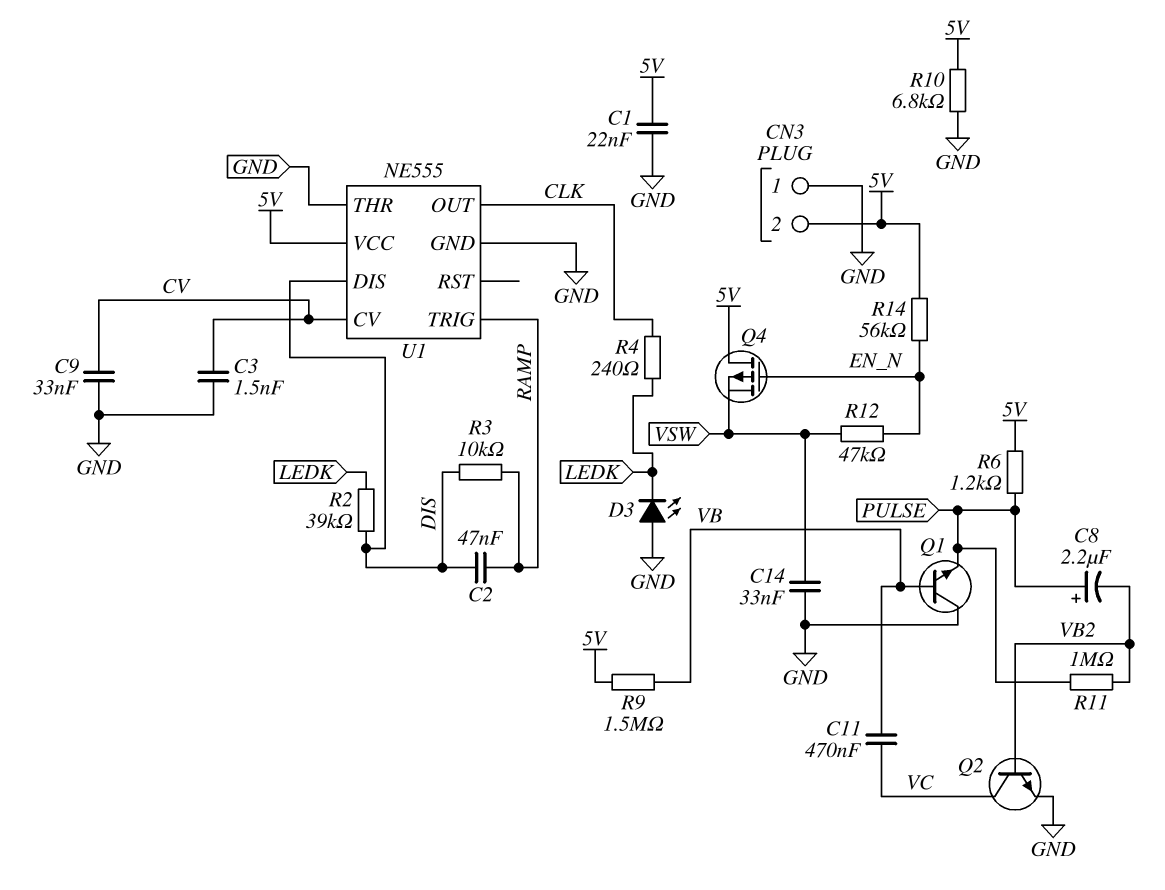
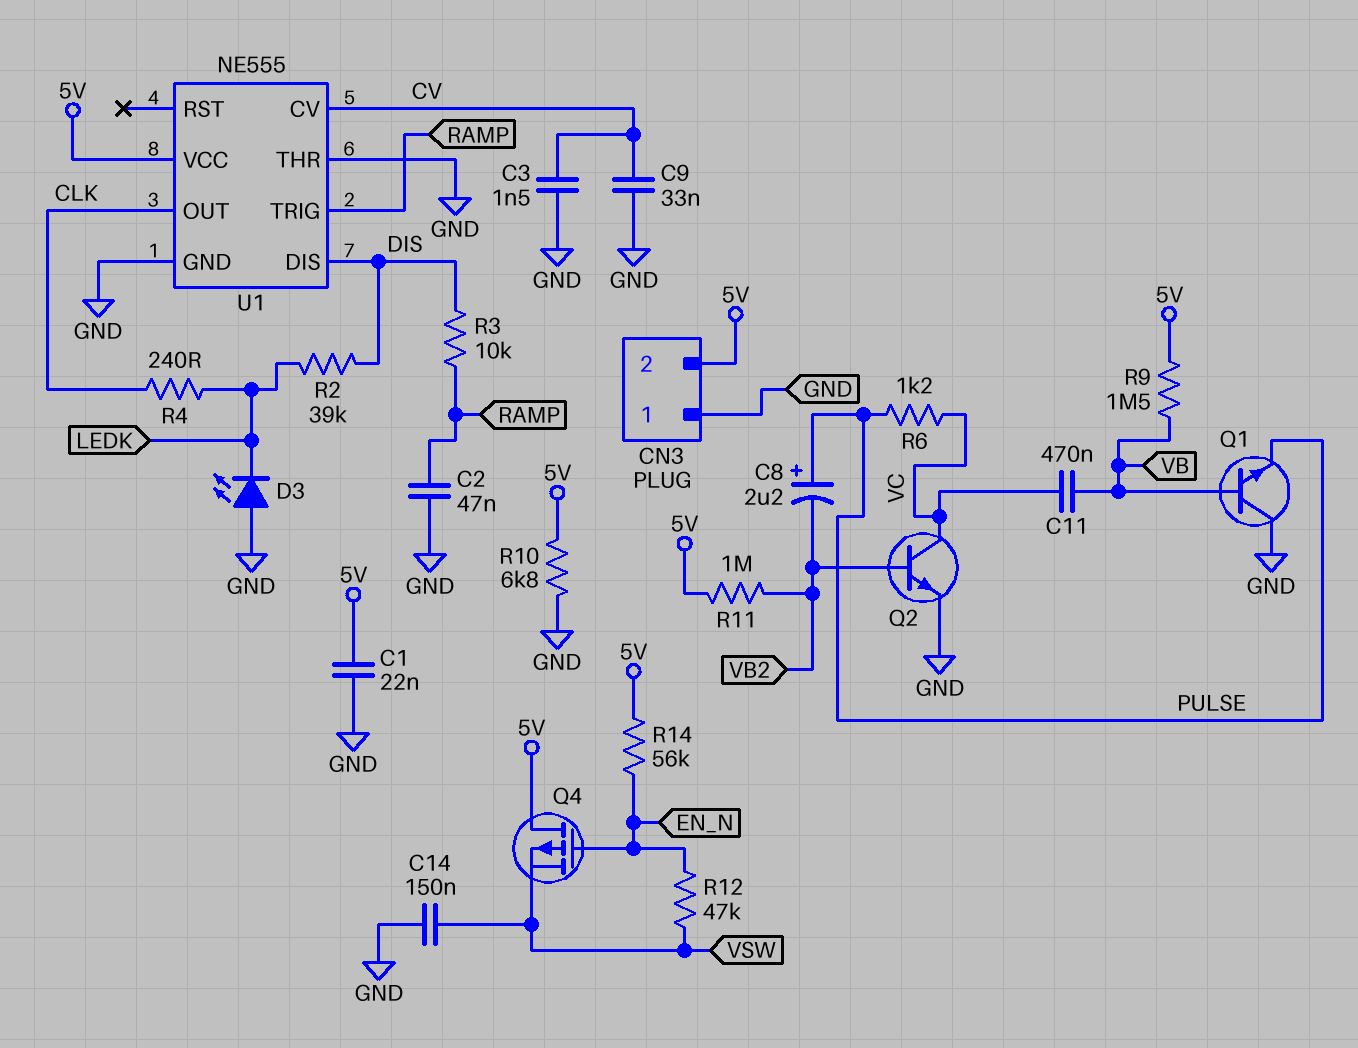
C2: 47nF (DIS, RAMP) -> 47nF (GND, RAMP)
C14: 33nF (GND, VSW) -> 150nF (GND, VSW)
R6: 1.2k (5V, PULSE) -> 1.2k (PULSE, VC)
R11: 1M (PULSE, VB2) -> 1M (5V, VB2)

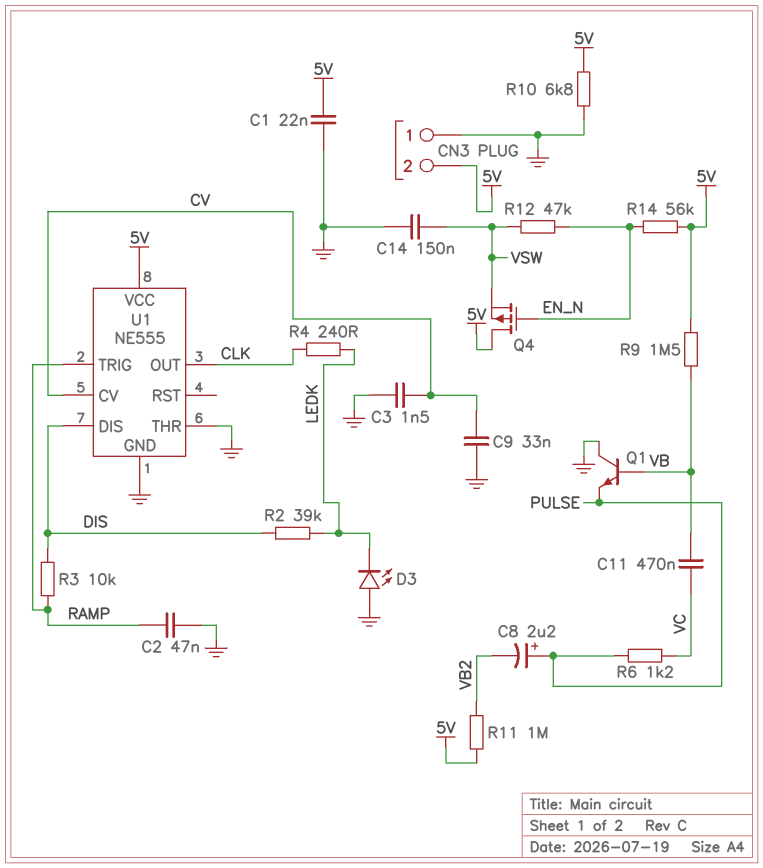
Q2: NPN (B VB2, C VC, E GND) -> none

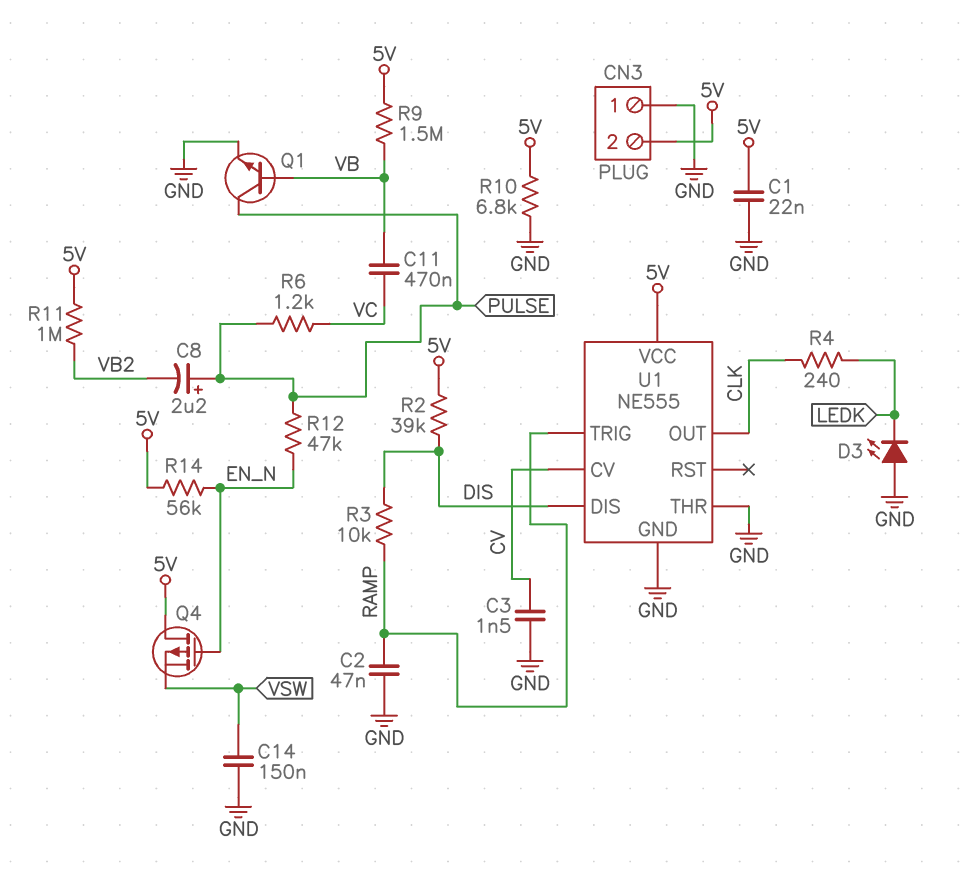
C9: 33nF (CV, GND) -> none
Q1: NPN (B VB, C GND, E PULSE) -> NPN (B VB, C PULSE, E GND)
R2: 39k (DIS, LEDK) -> 39k (5V, DIS)
R12: 47k (EN_N, VSW) -> 47k (EN_N, PULSE)

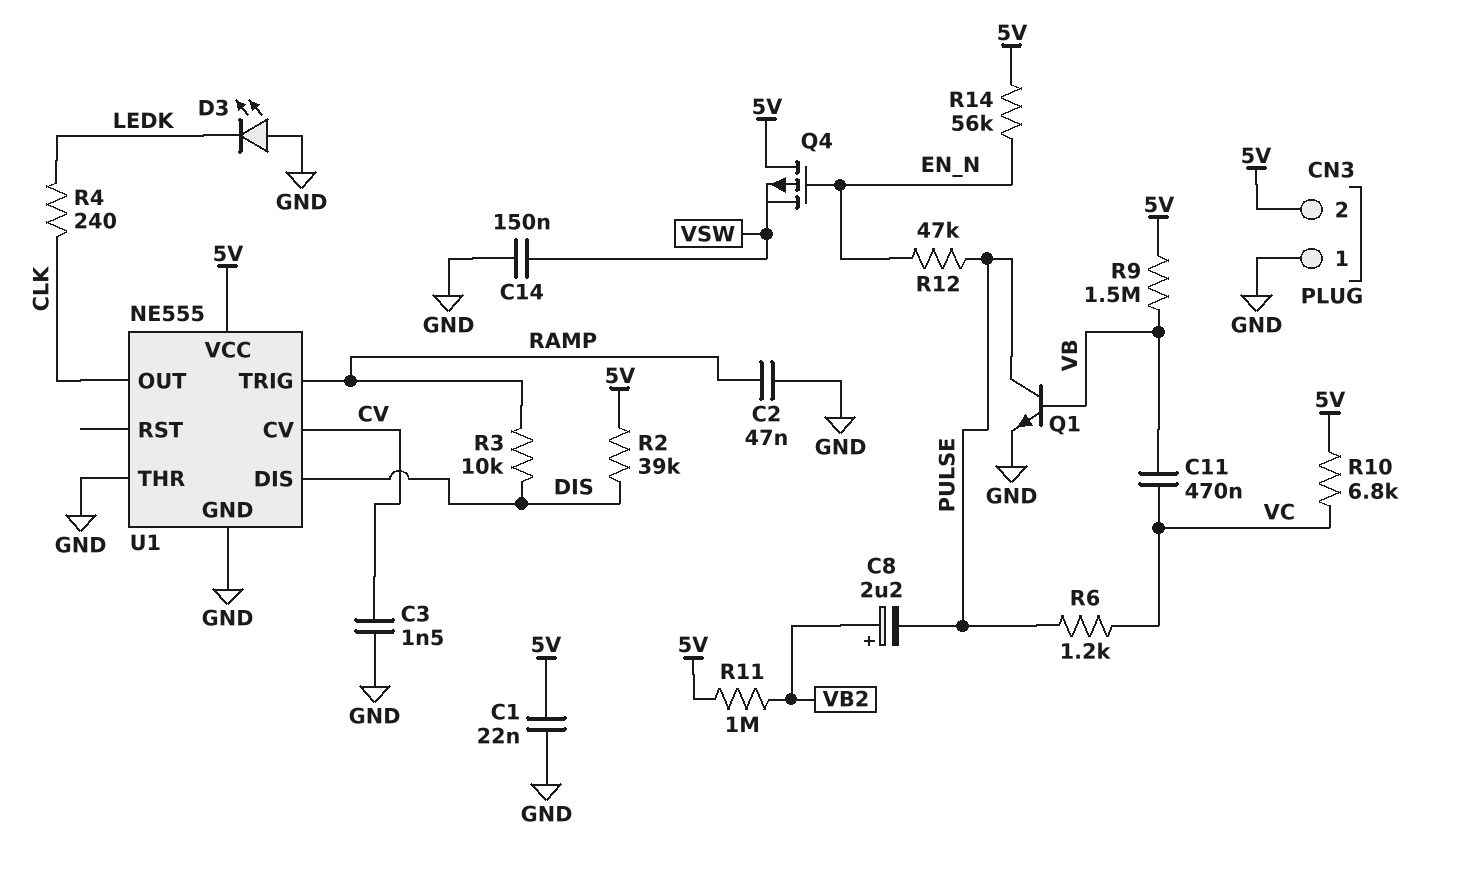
C8: 2.2uF (plus PULSE, minus VB2) -> 2.2uF (plus VB2, minus PULSE)
R10: 6.8k (5V, GND) -> 6.8k (5V, VC)

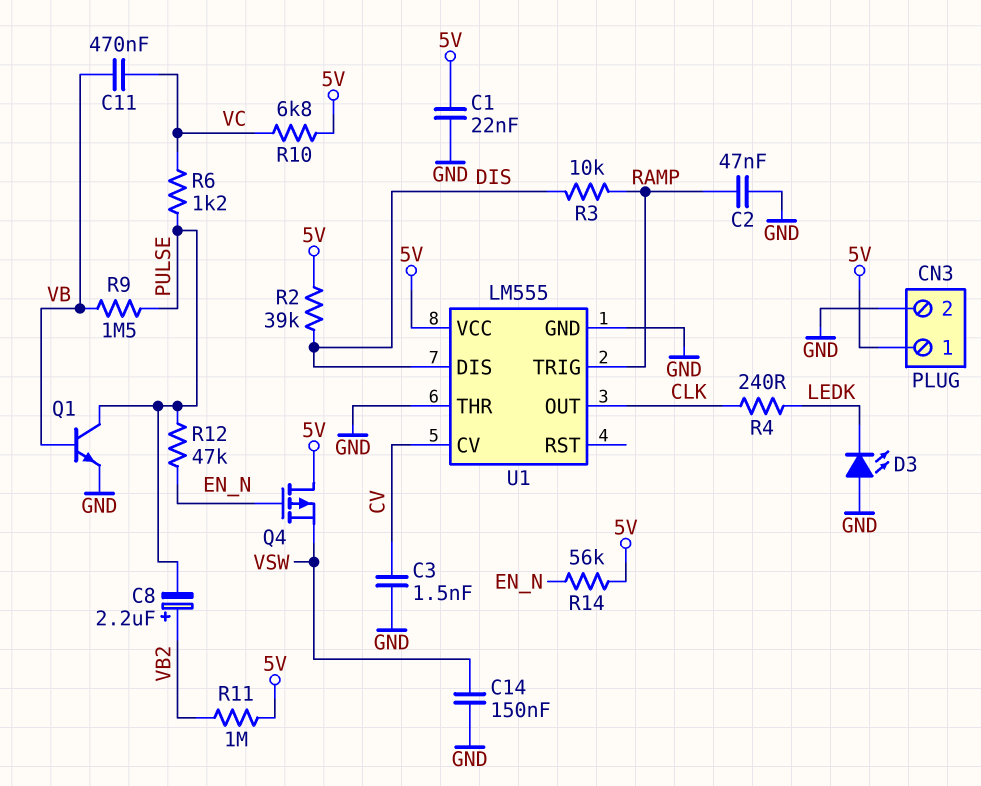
CN3 pin 1: GND -> 5V
CN3 pin 2: 5V -> GND
R9: 1.5M (5V, VB) -> 1.5M (PULSE, VB)
U1: NE555 -> LM555

